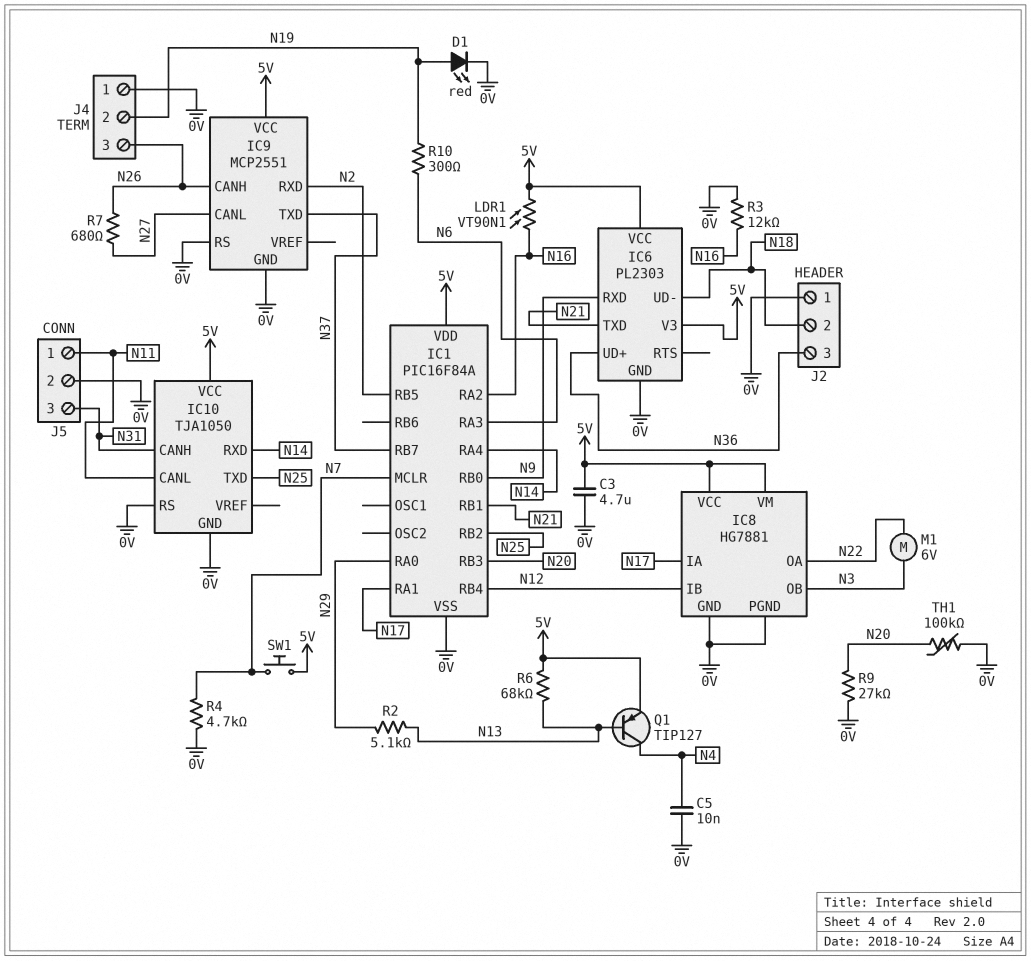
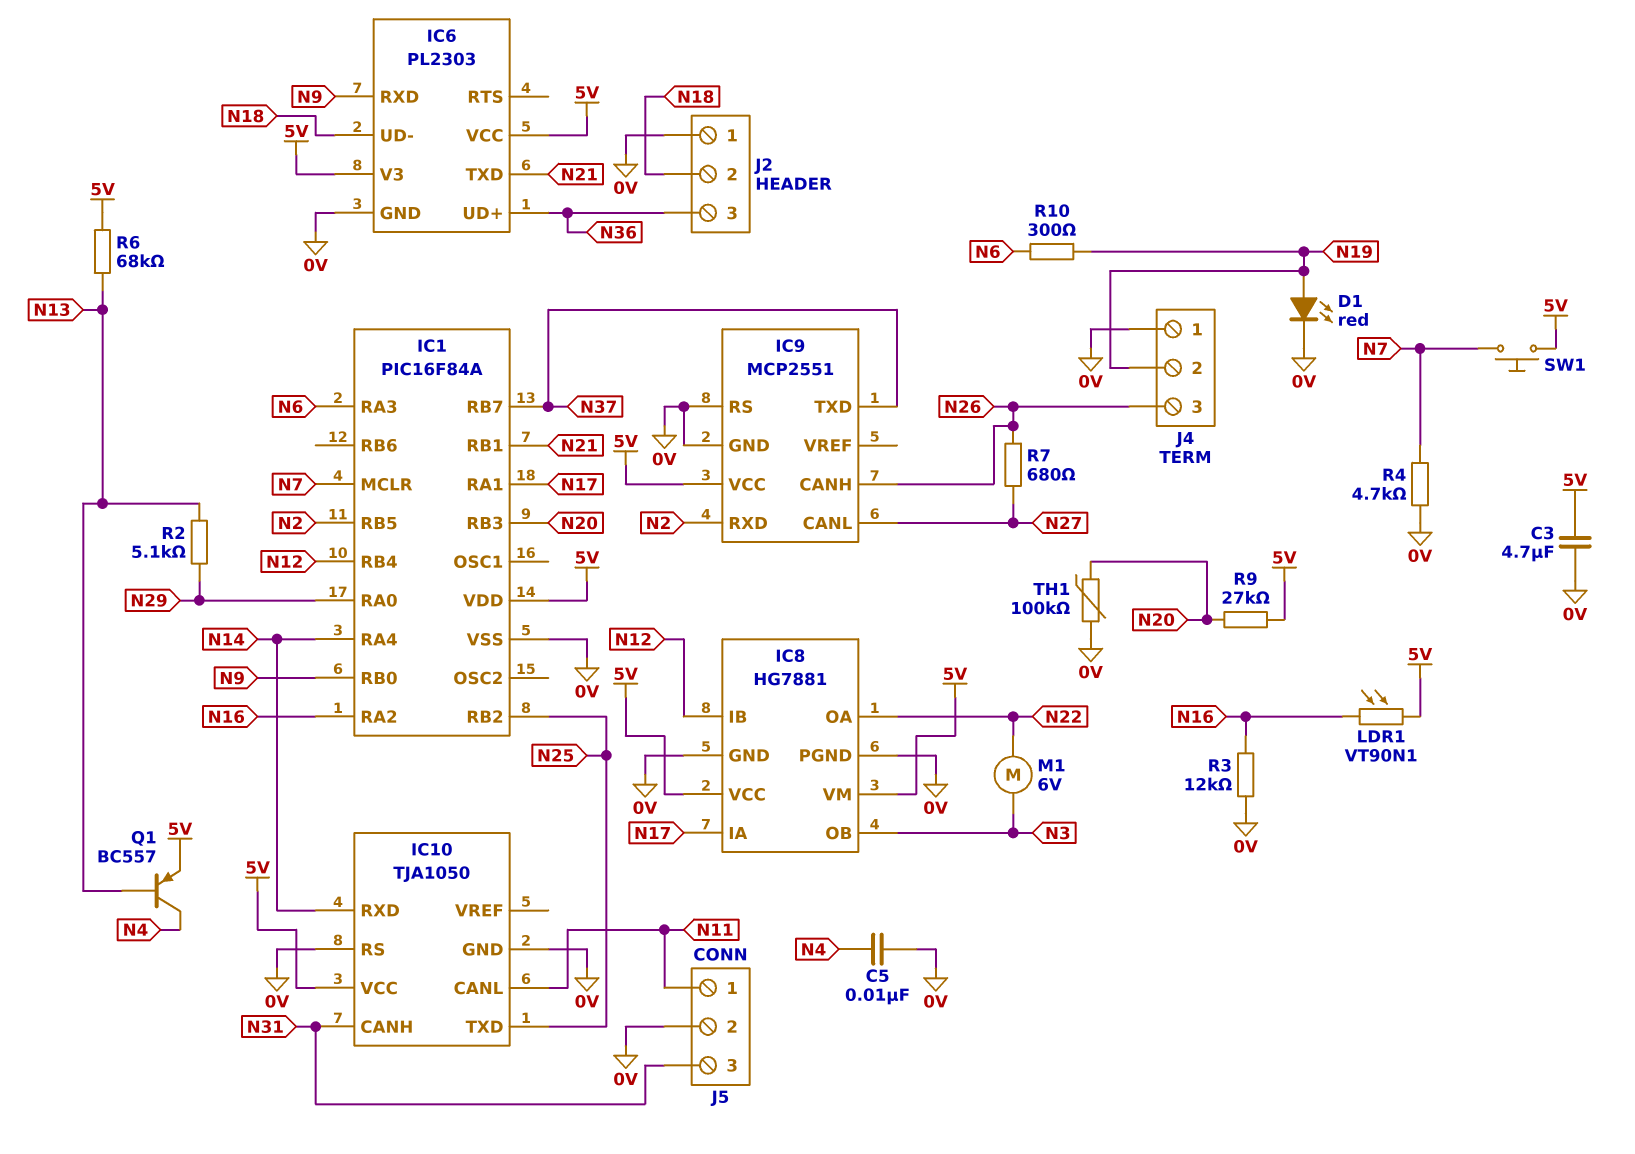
Q1: PNP TIP127 (B N13, C N4, E 5V) -> PNP BC557 (B N13, C N4, E 5V)
R9: 27k (0V, N20) -> 27k (5V, N20)

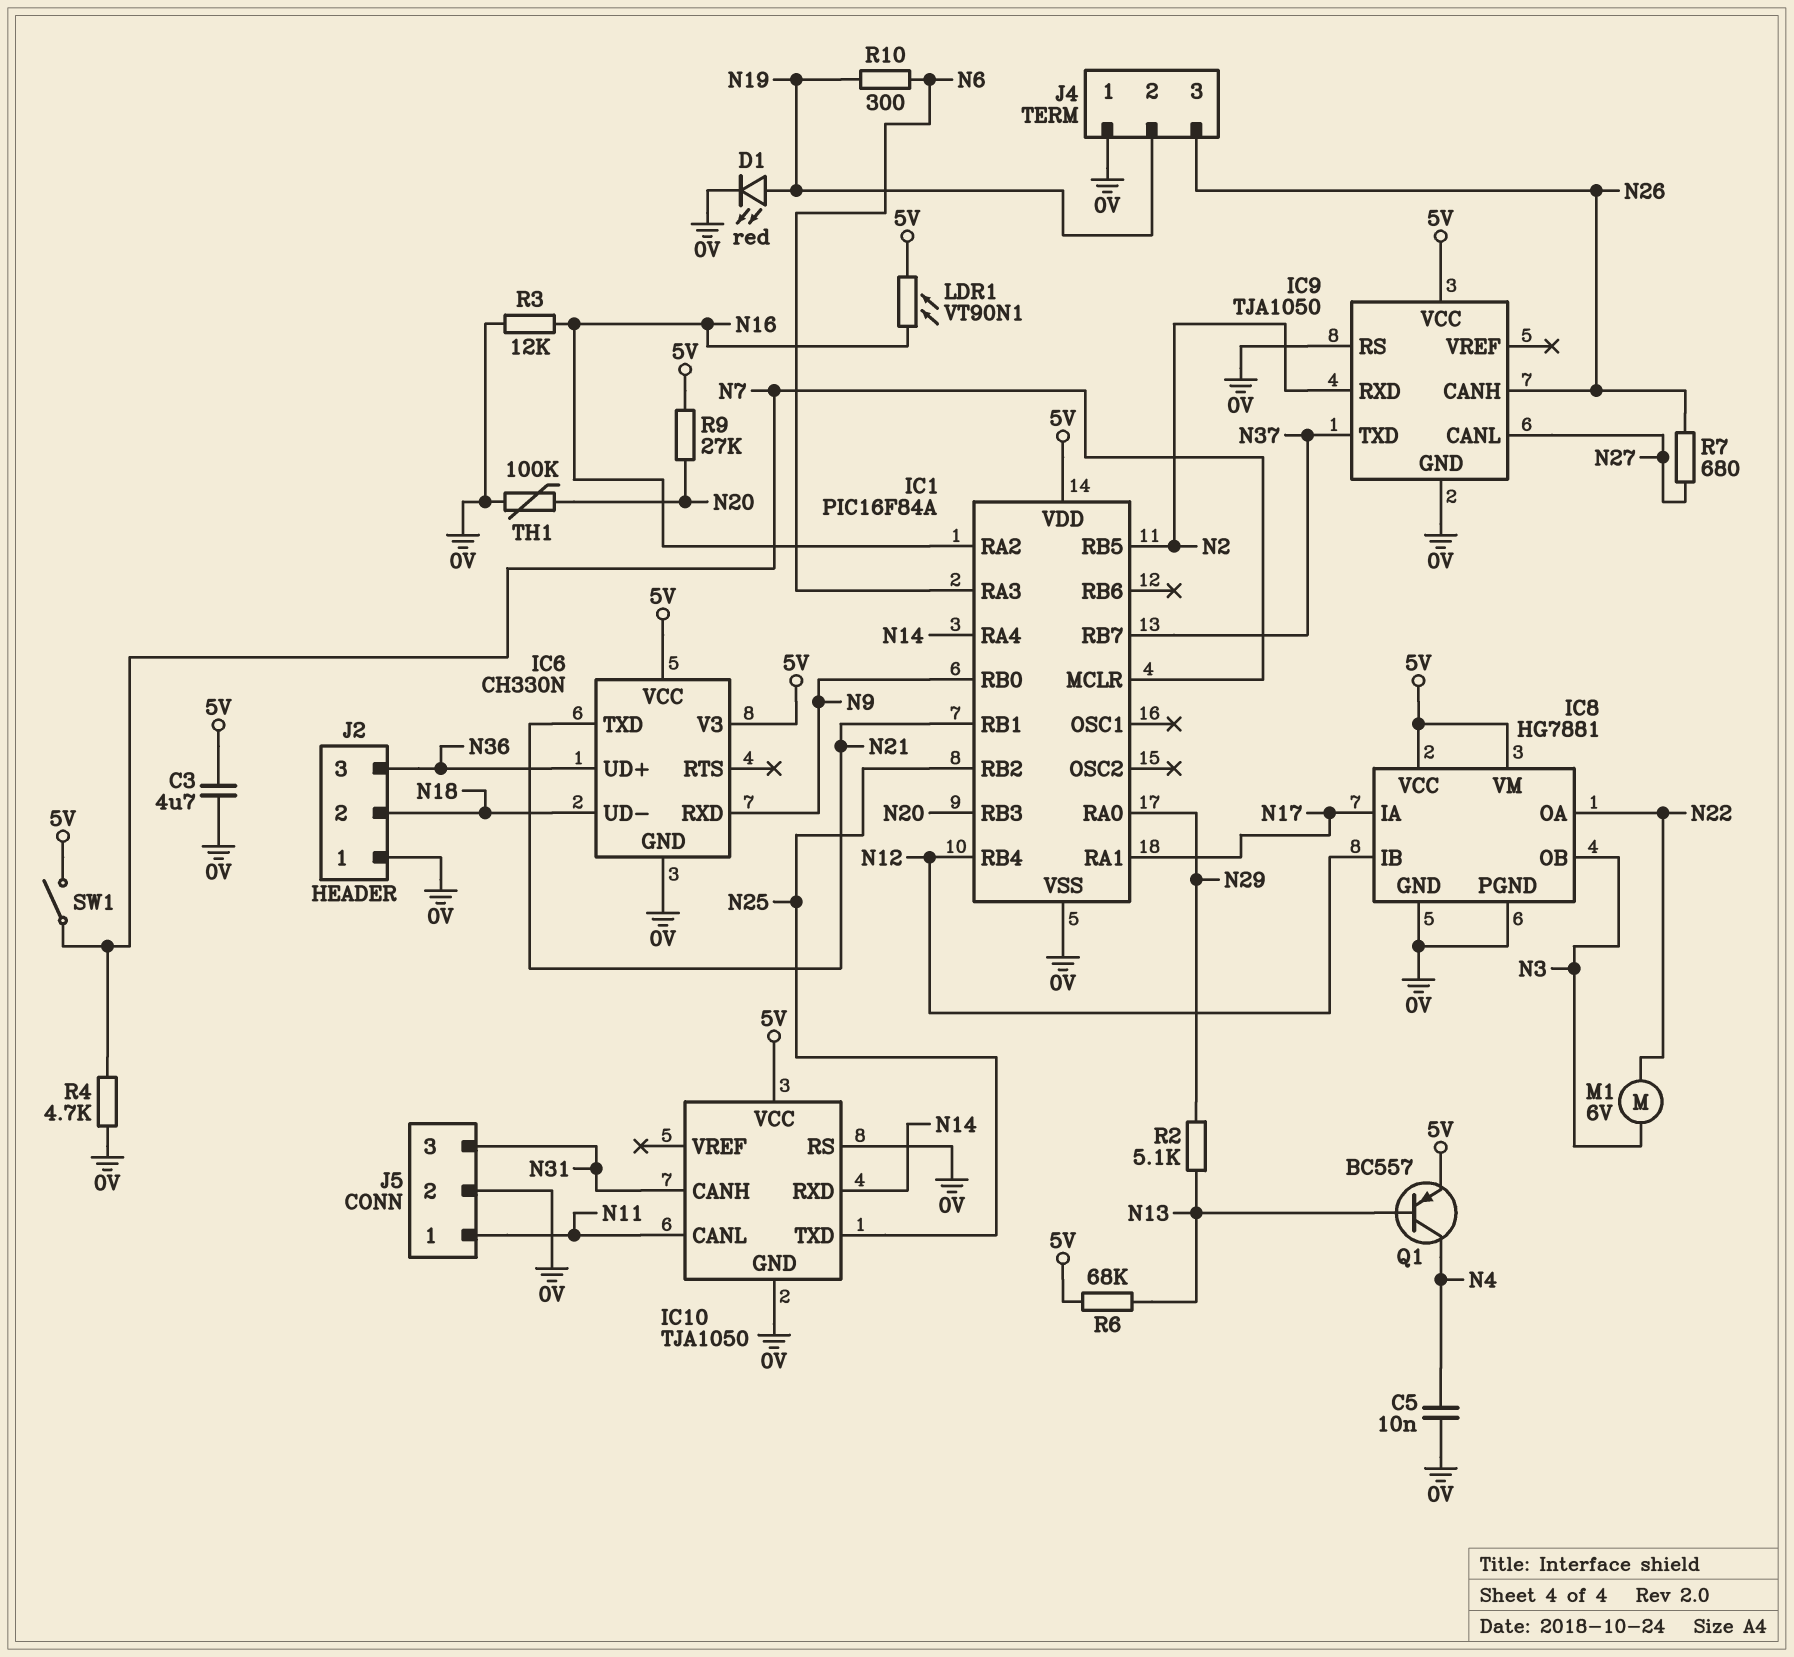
IC6: PL2303 -> CH330N
IC9: MCP2551 -> TJA1050
SW1: button (5V, N7) -> switch (5V, N7)

